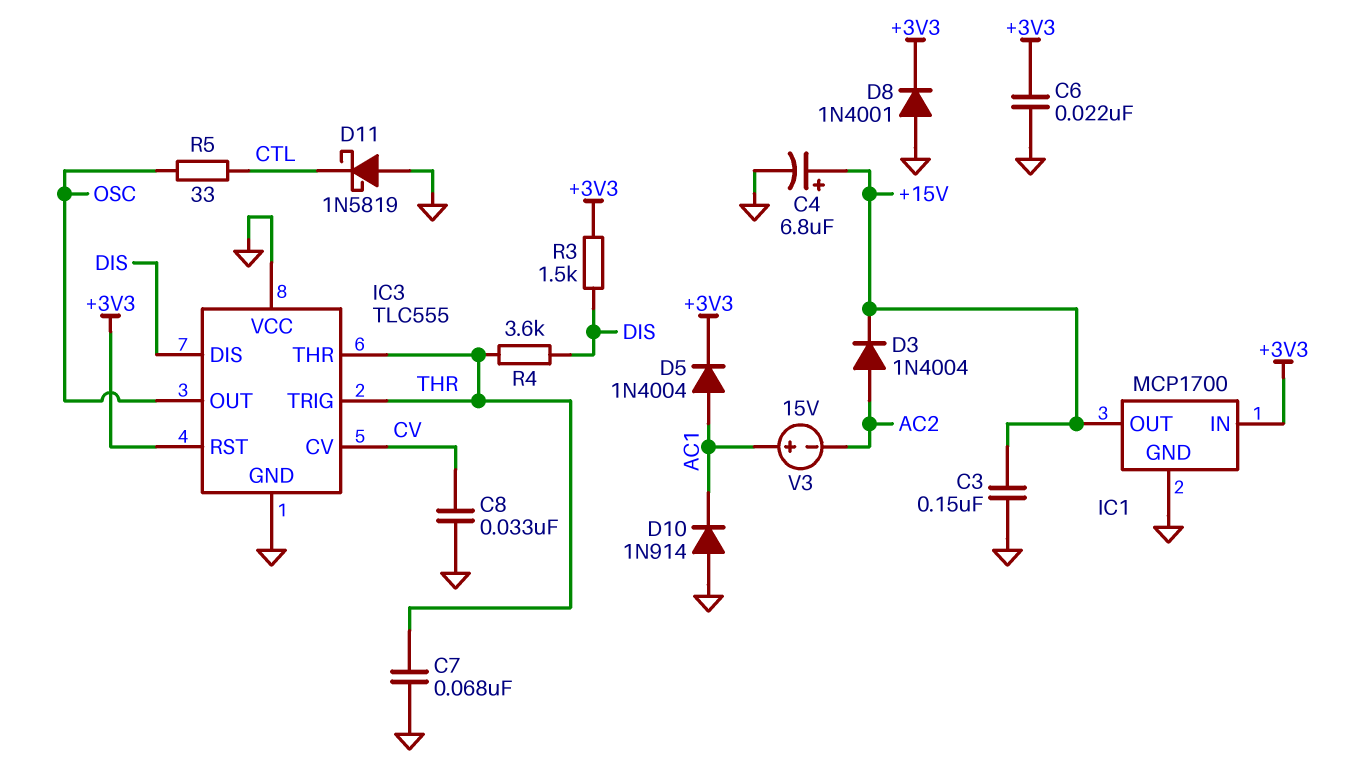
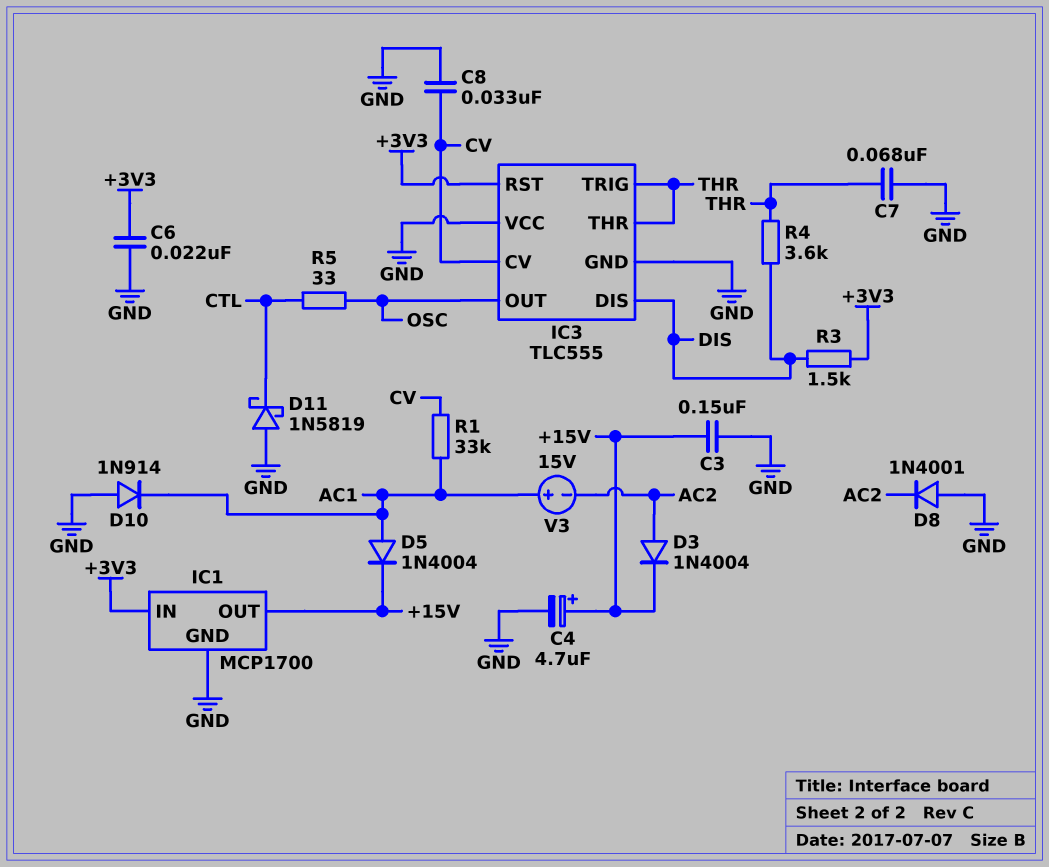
C4: 6.8uF (plus +15V, minus GND) -> 4.7uF (plus +15V, minus GND)
D5: diode 1N4004 (A AC1, K +3V3) -> diode 1N4004 (A AC1, K +15V)
D8: diode 1N4001 (A GND, K +3V3) -> diode 1N4001 (A GND, K AC2)
R1: none -> 33k (AC1, CV)

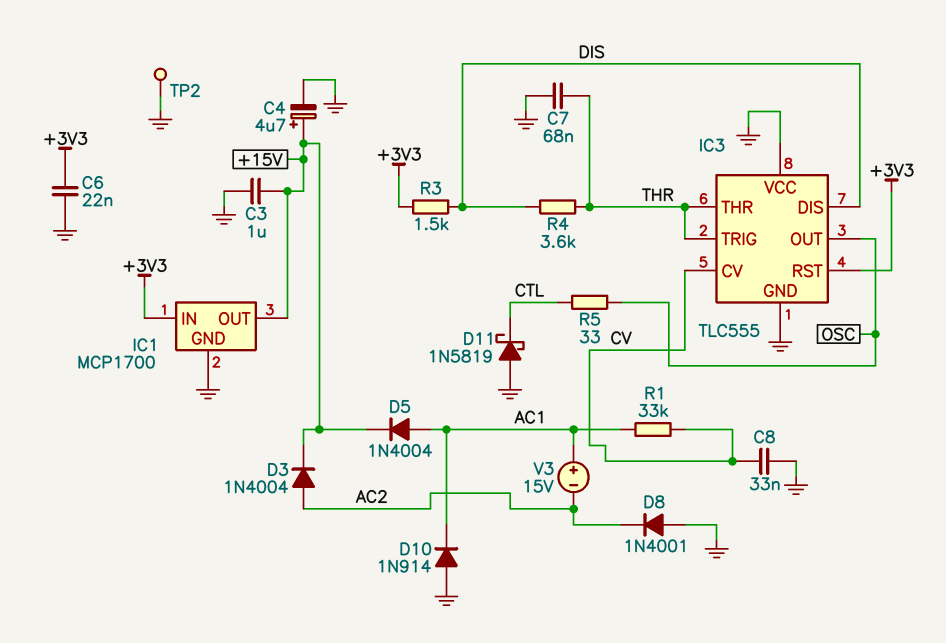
C3: 150nF (+15V, GND) -> 1uF (+15V, GND)
TP2: none -> test point (GND)

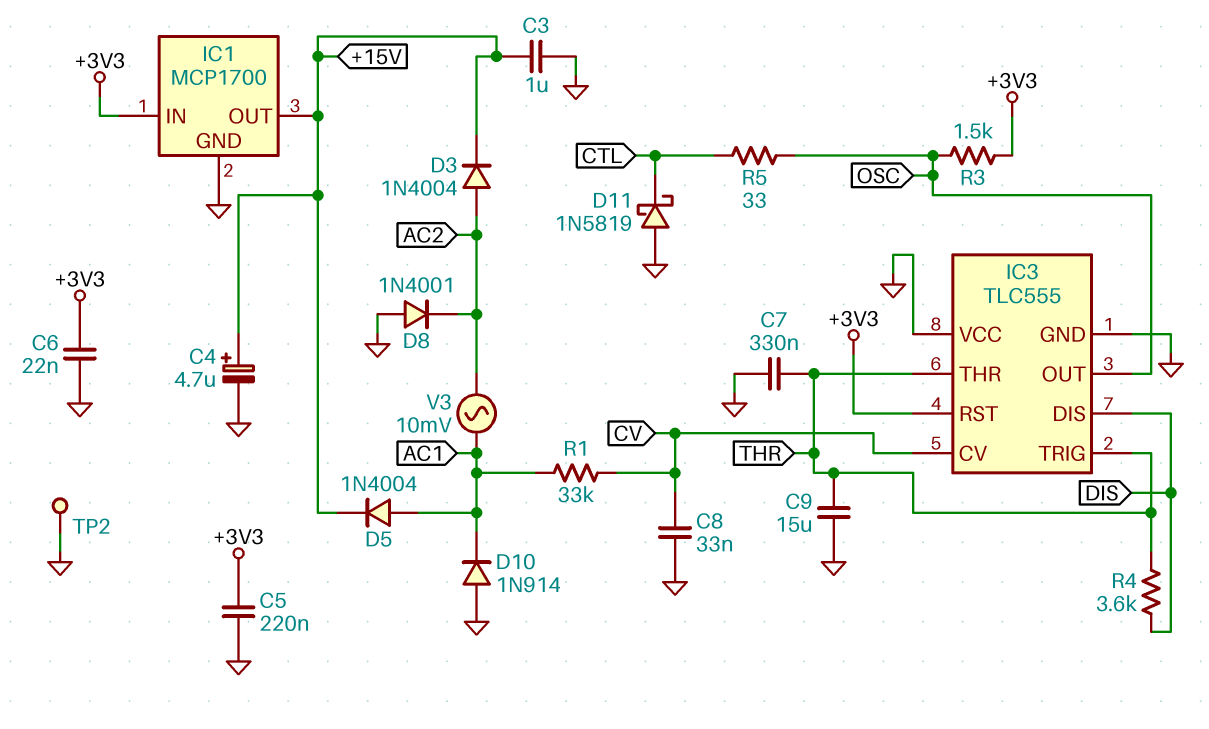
C5: none -> 220nF (+3V3, GND)
C7: 68nF (GND, THR) -> 330nF (GND, THR)
C9: none -> 15uF (GND, THR)
R3: 1.5k (+3V3, DIS) -> 1.5k (+3V3, OSC)
V3: 15V (plus AC1, minus AC2) -> AC 10mV (AC1, AC2)

